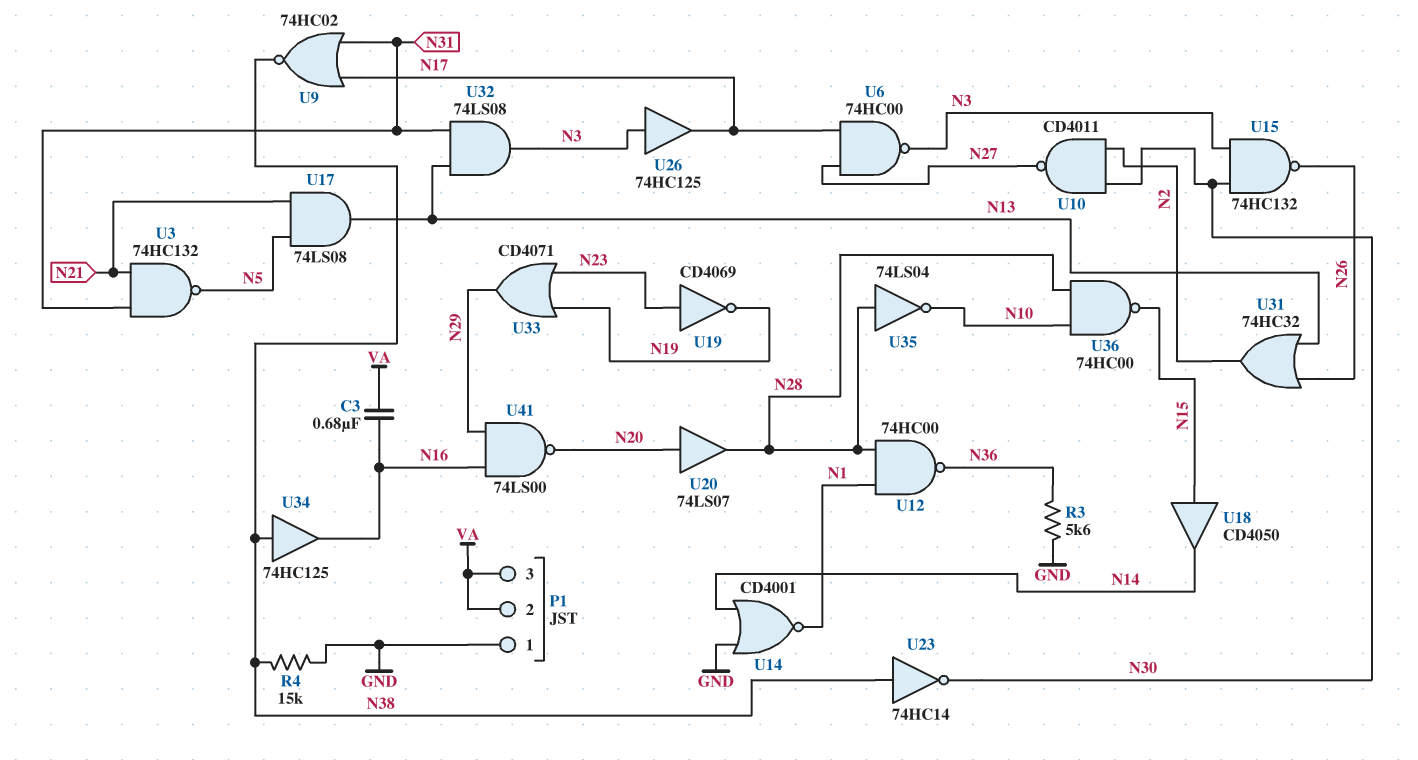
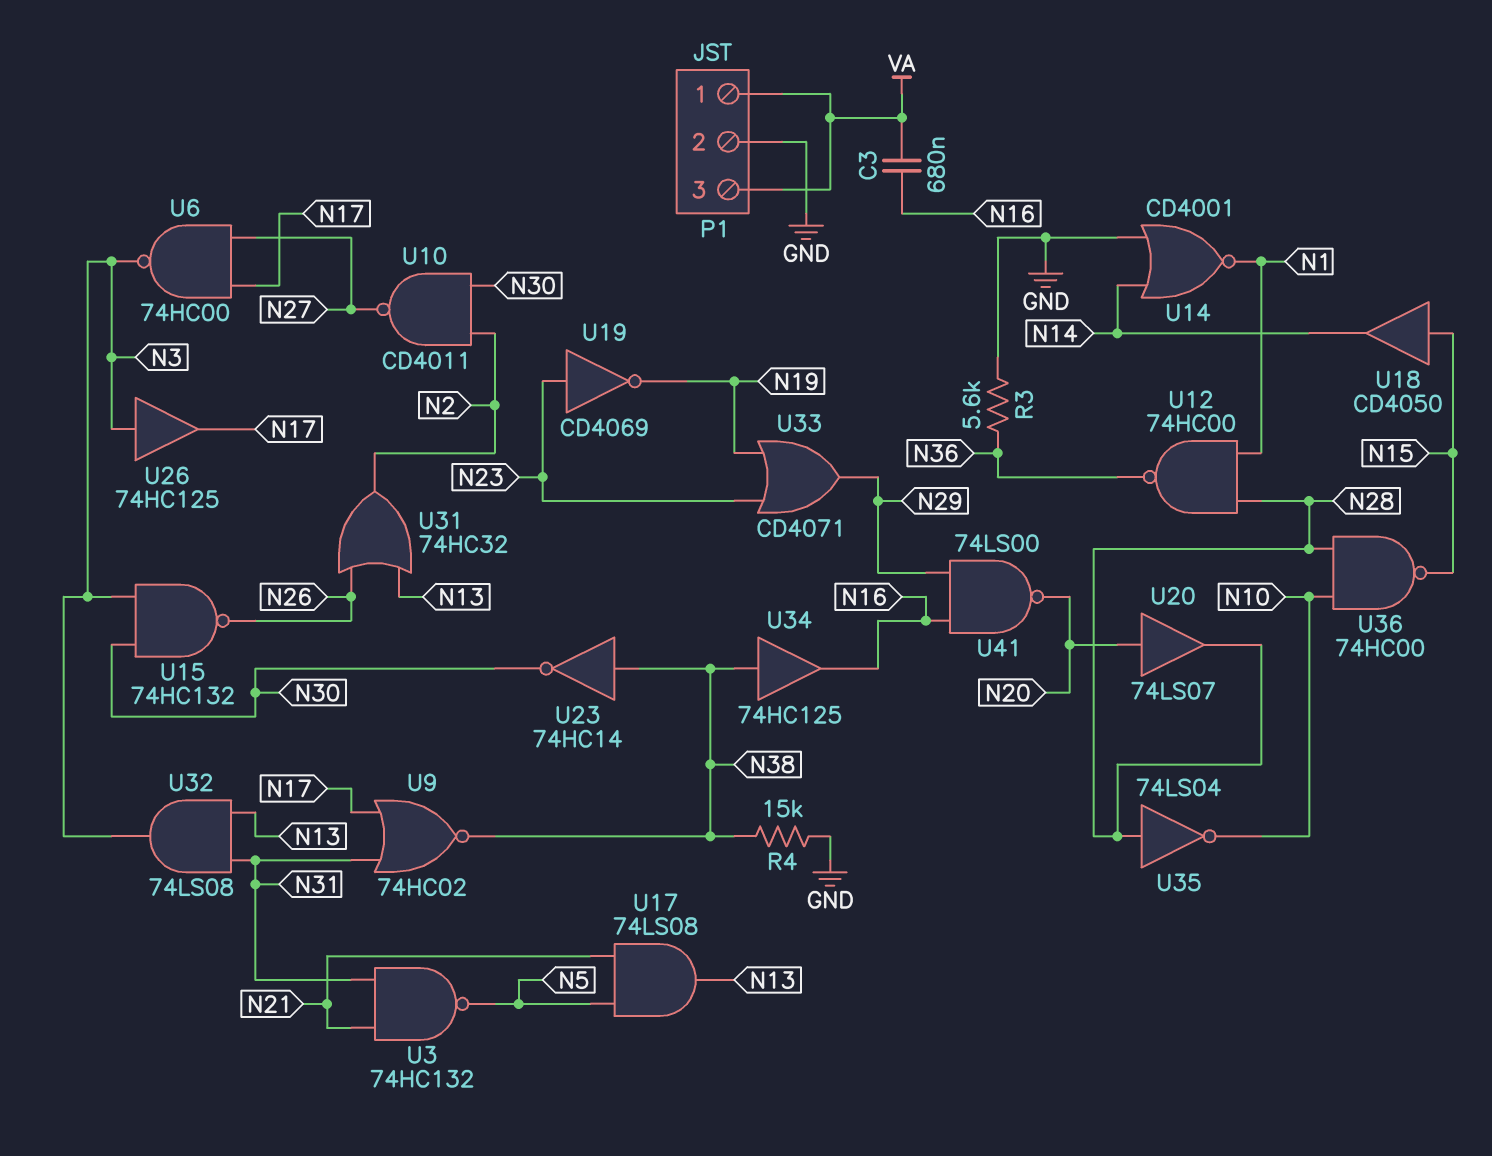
P1 pin 1: GND -> VA
P1 pin 2: VA -> GND

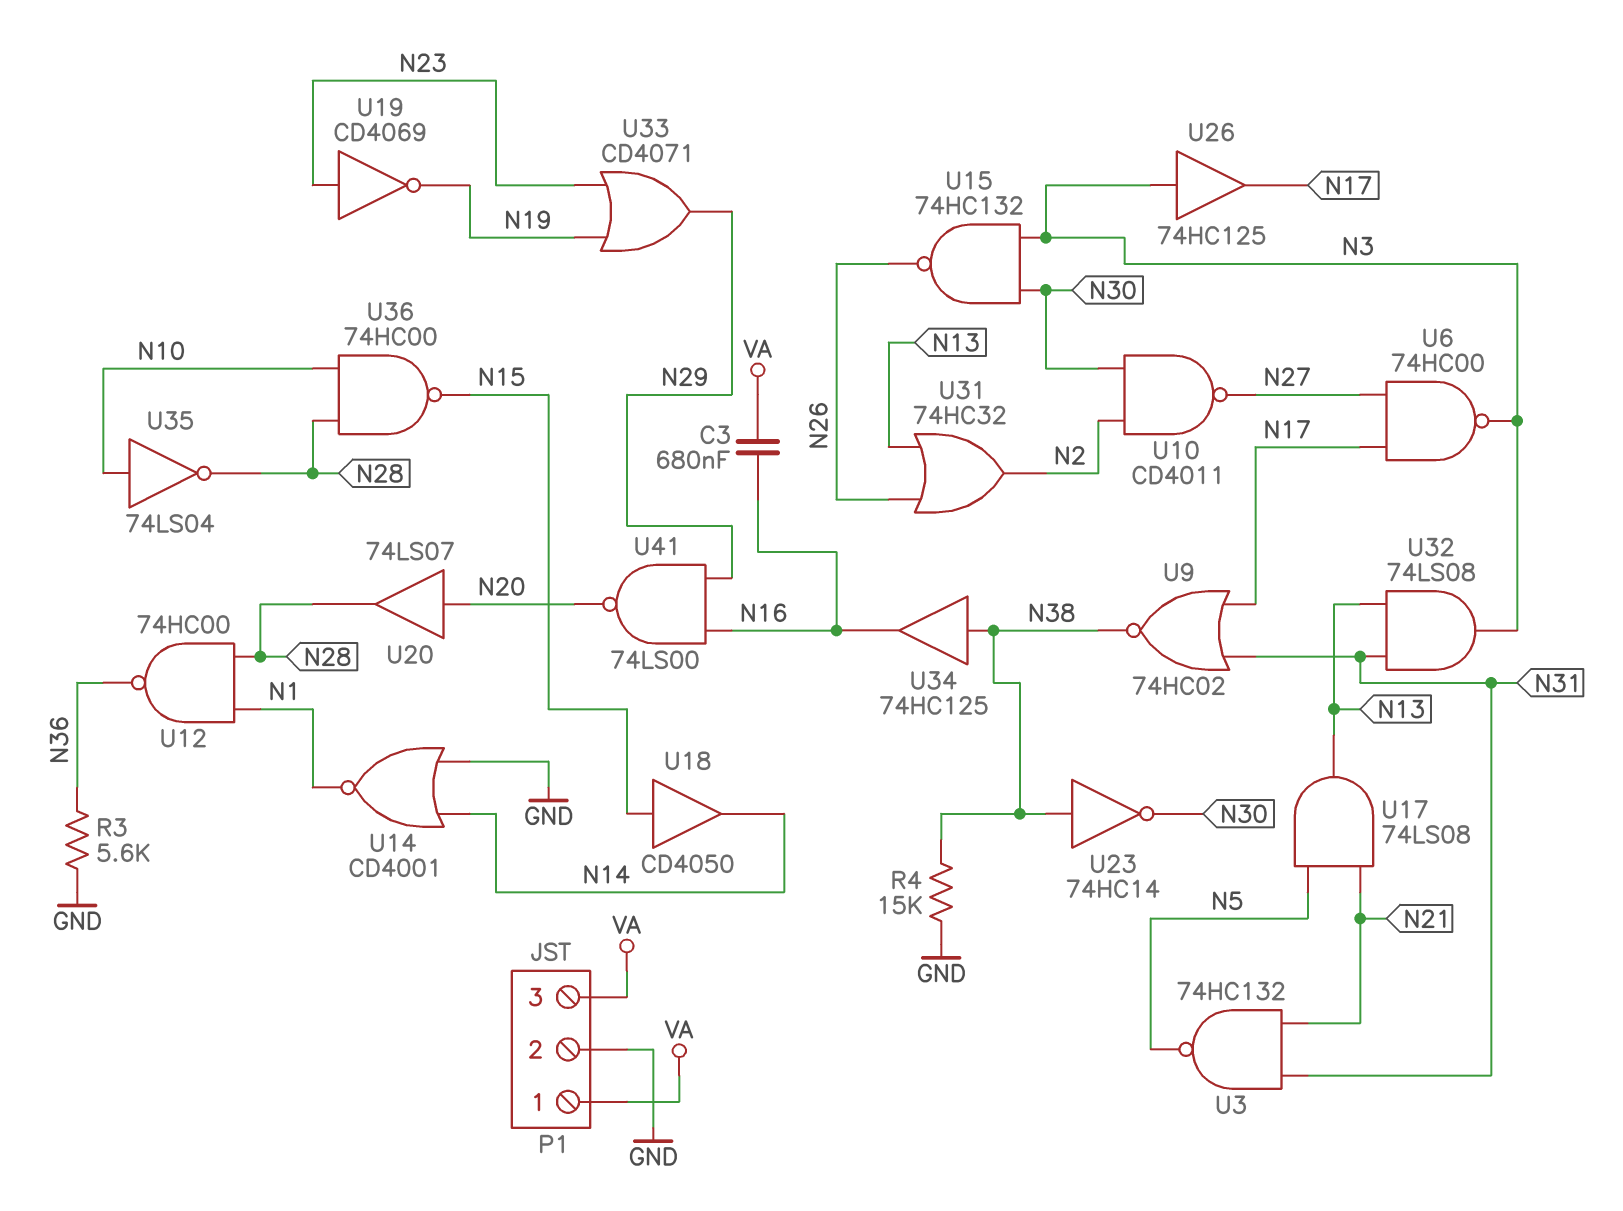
U35: NOT 74LS04 (in N28, out N10) -> NOT 74LS04 (in N10, out N28)

